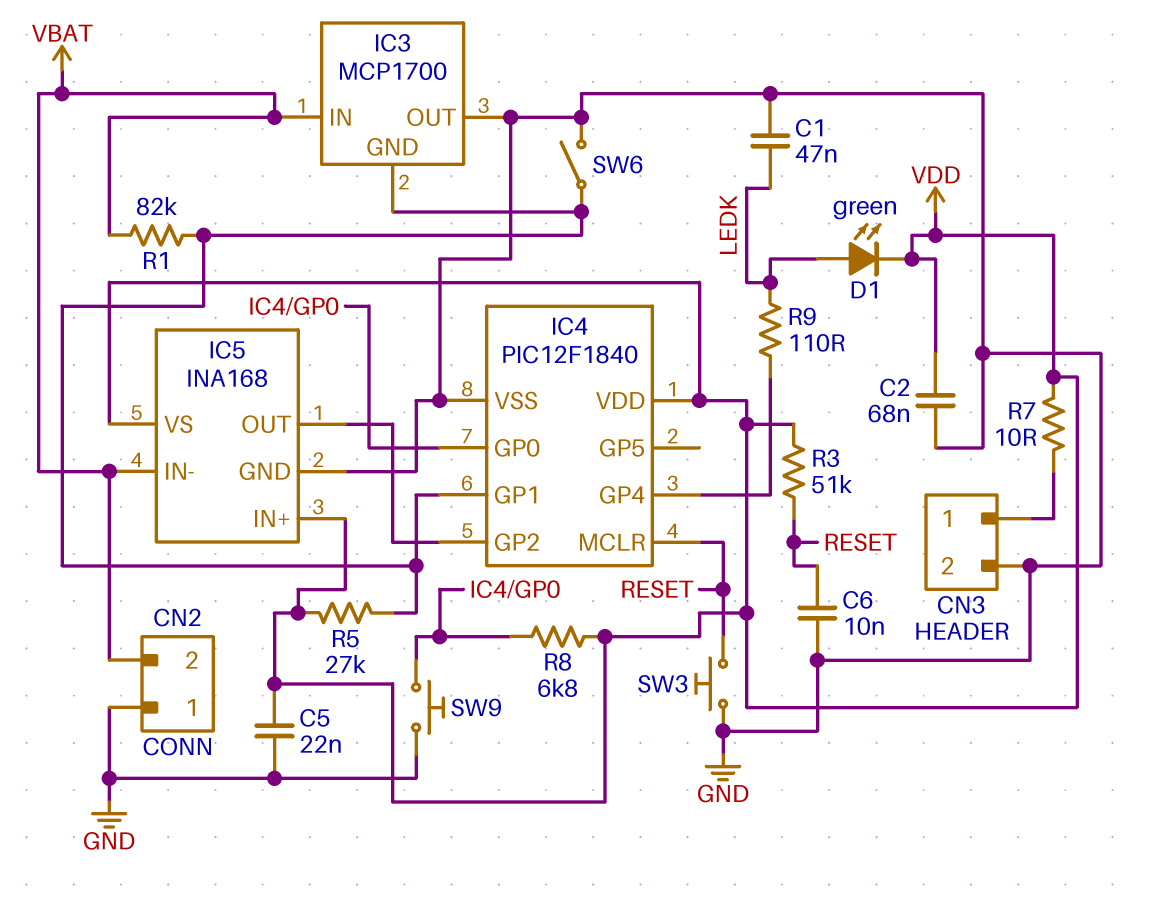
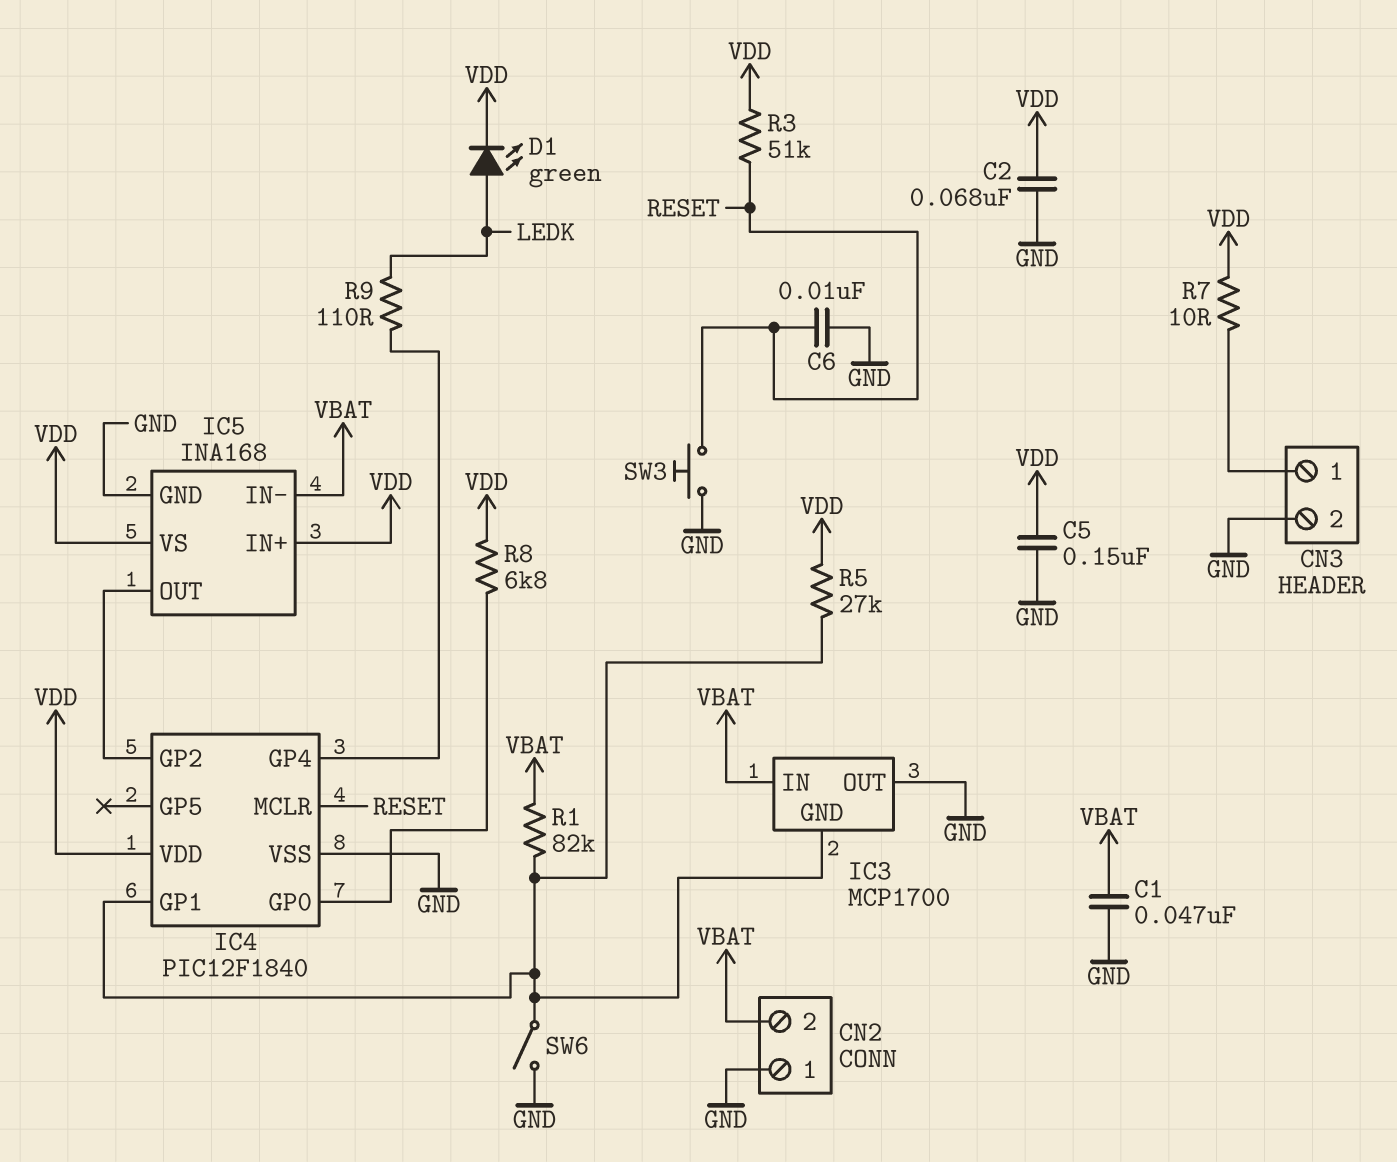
C1: 47nF (GND, LEDK) -> 47nF (GND, VBAT)
C5: 22nF (GND, VDD) -> 150nF (GND, VDD)
SW9: button (GND, IC4/GP0) -> none

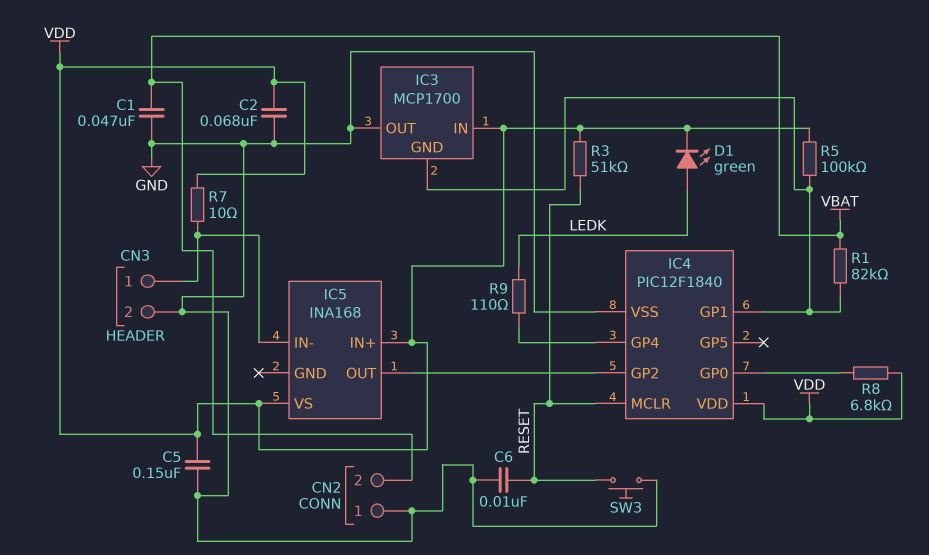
IC3 pin IN: VBAT -> VDD
IC5 pin GND: GND -> none
IC5 pin IN-: VBAT -> CN3/1
R5: 27k (IC3/GND, VDD) -> 100k (IC3/GND, VDD)
SW6: switch (GND, IC3/GND) -> none

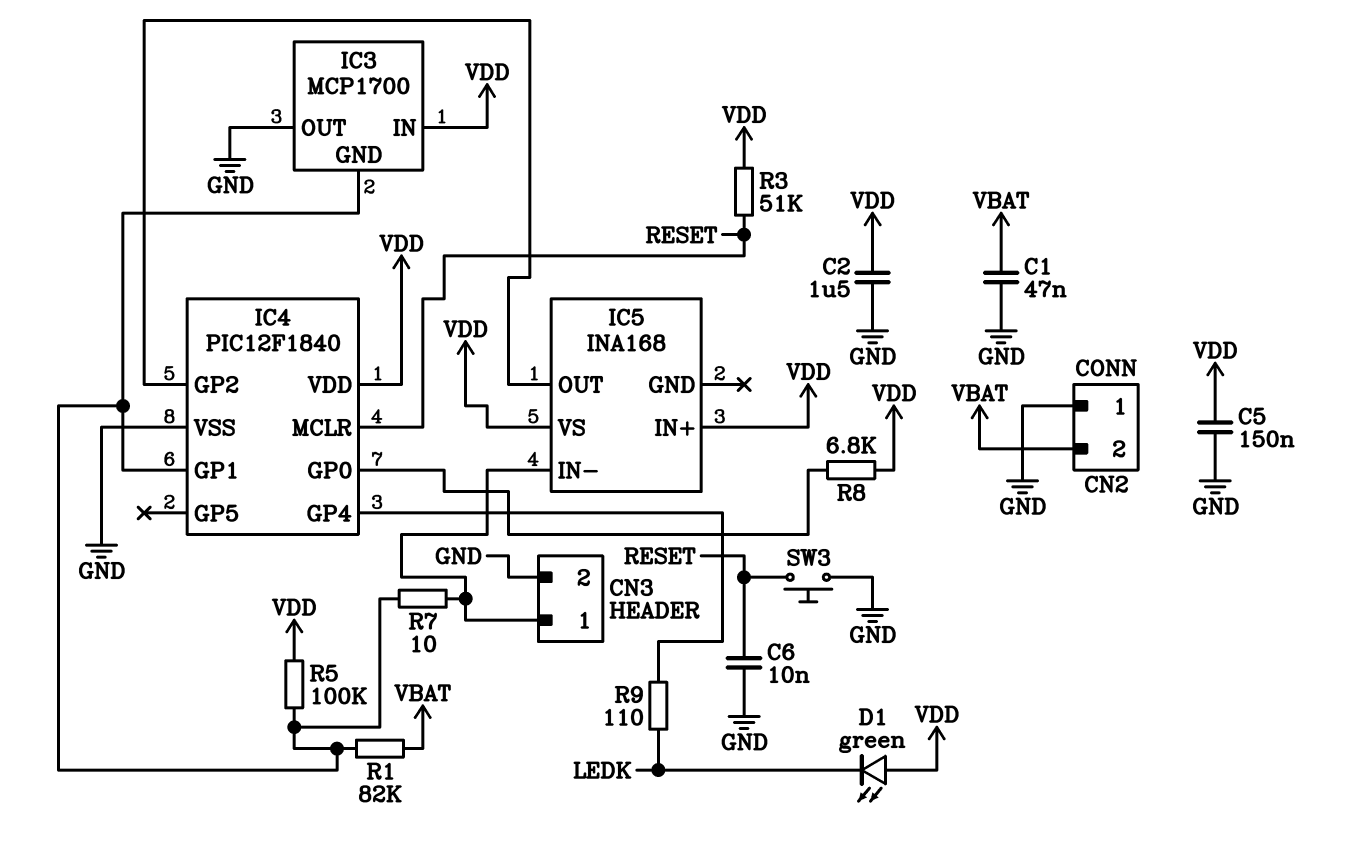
C2: 68nF (GND, VDD) -> 1.5uF (GND, VDD)
D1: LED green (A LEDK, K VDD) -> LED green (A VDD, K LEDK)
R7: 10 (CN3/1, VDD) -> 10 (CN3/1, IC3/GND)

